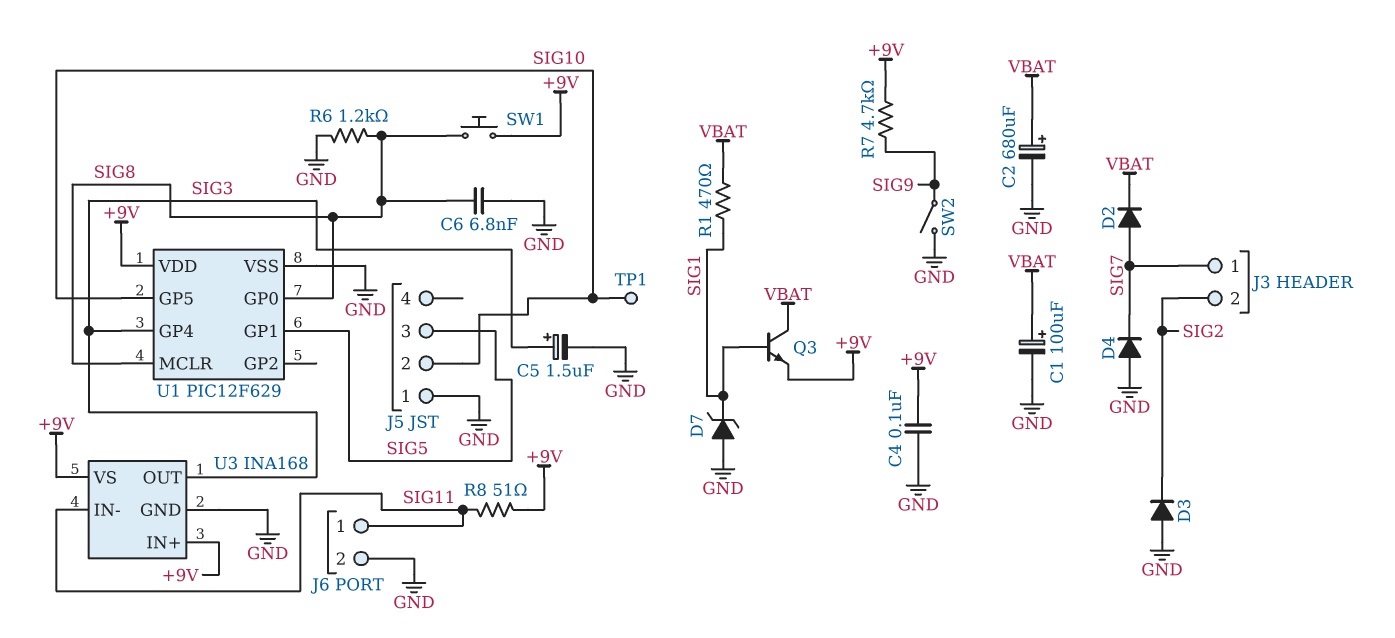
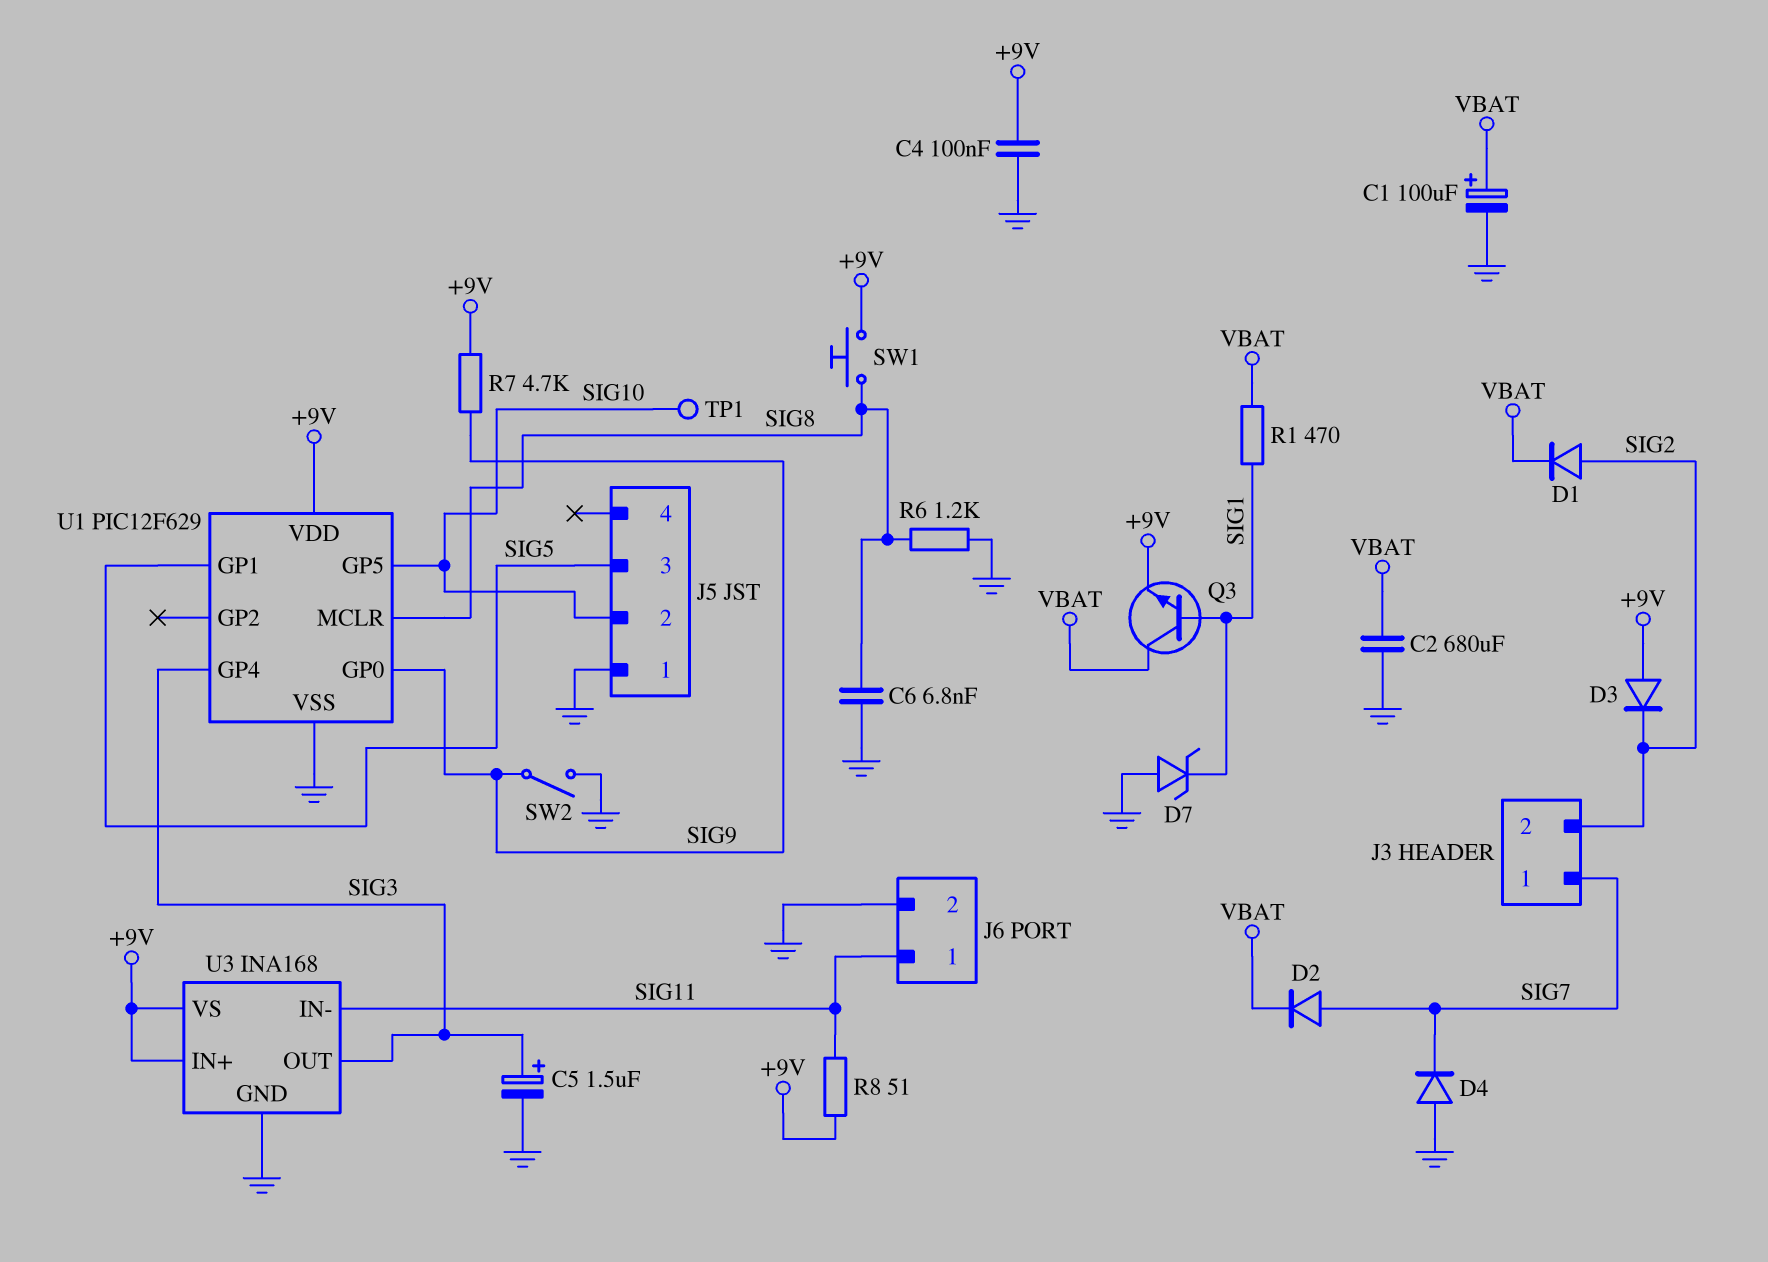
C2: 680uF (plus VBAT, minus GND) -> 680uF (GND, VBAT)
D1: none -> diode (A SIG2, K VBAT)
D3: diode (A GND, K SIG2) -> diode (A +9V, K SIG2)
U1 pin GP0: SIG8 -> SIG9

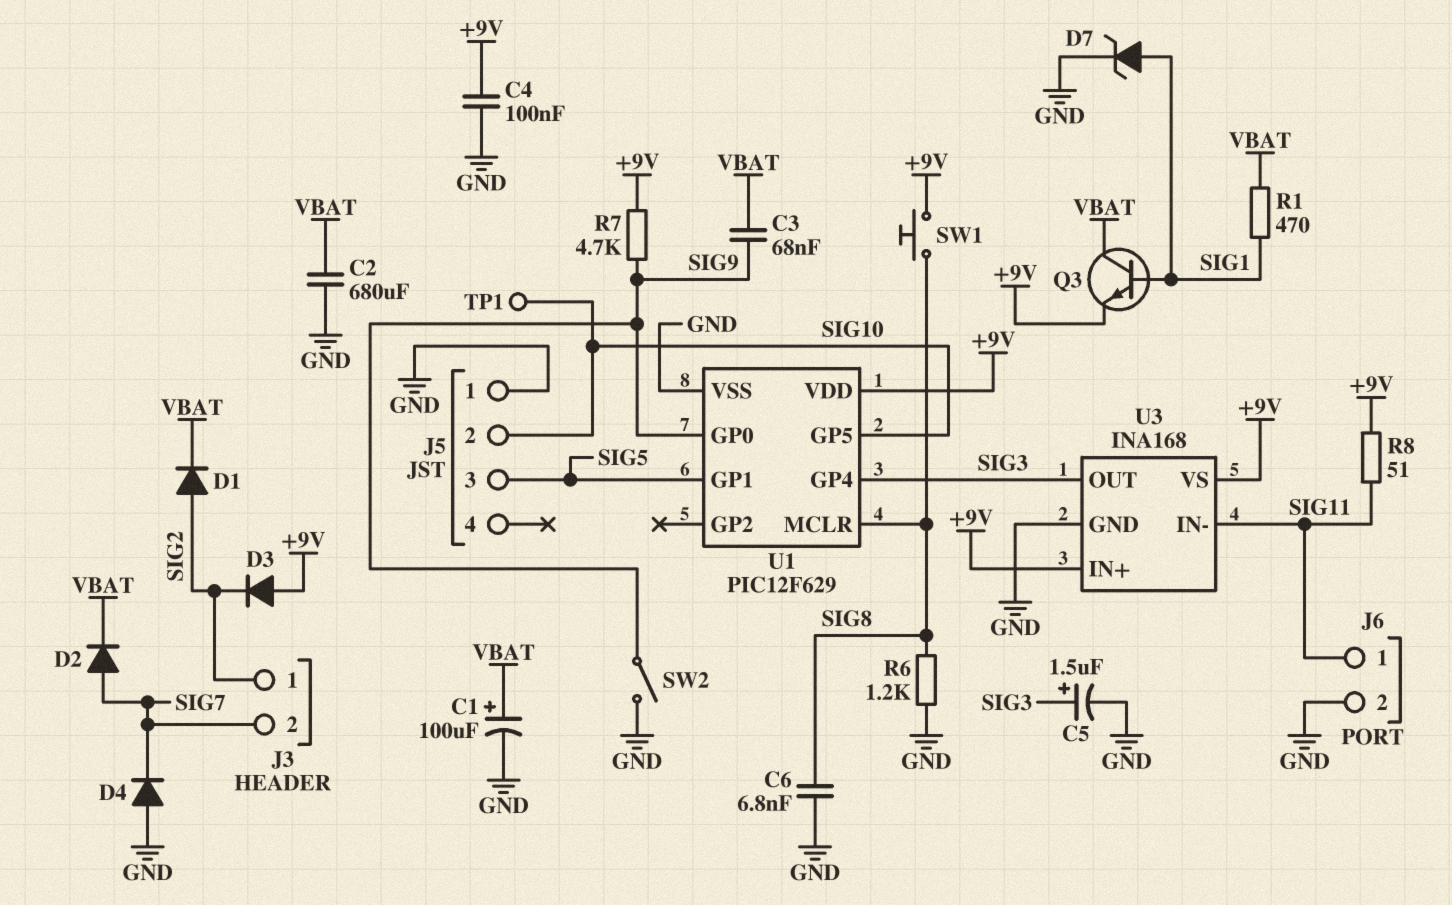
C3: none -> 68nF (SIG9, VBAT)
D7: zener (A GND, K SIG1) -> zener (A SIG1, K GND)
J3 pin 1: SIG7 -> SIG2
J3 pin 2: SIG2 -> SIG7

